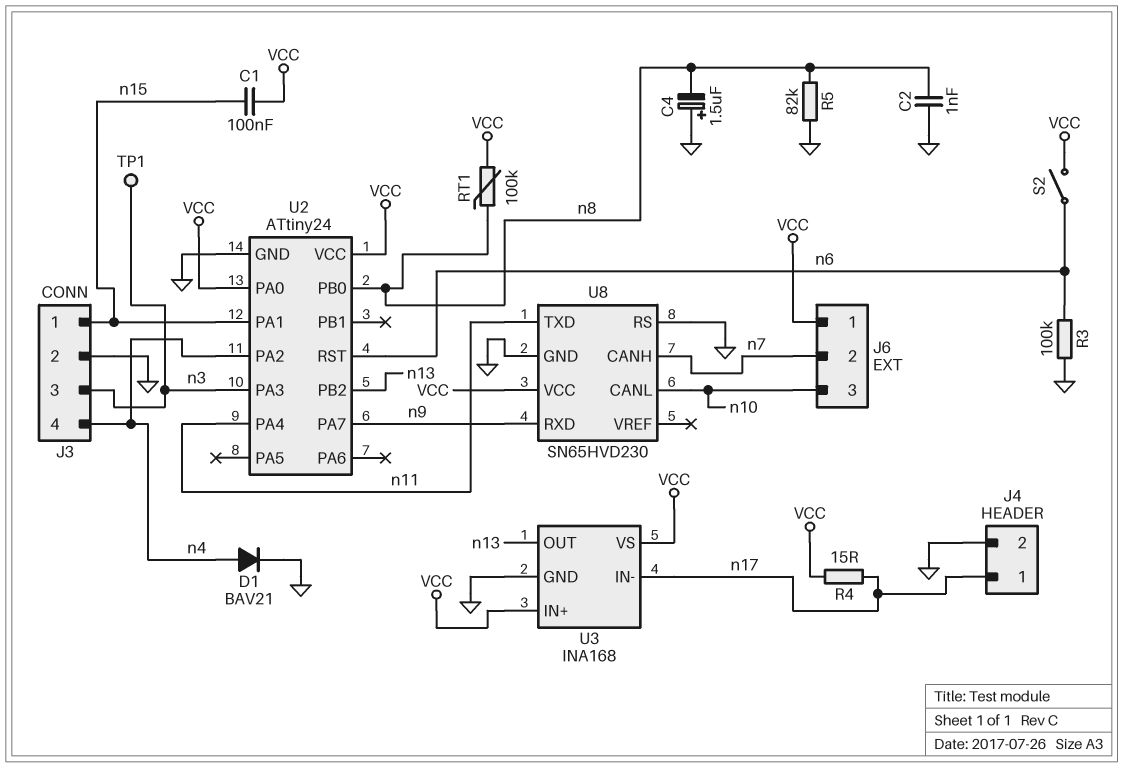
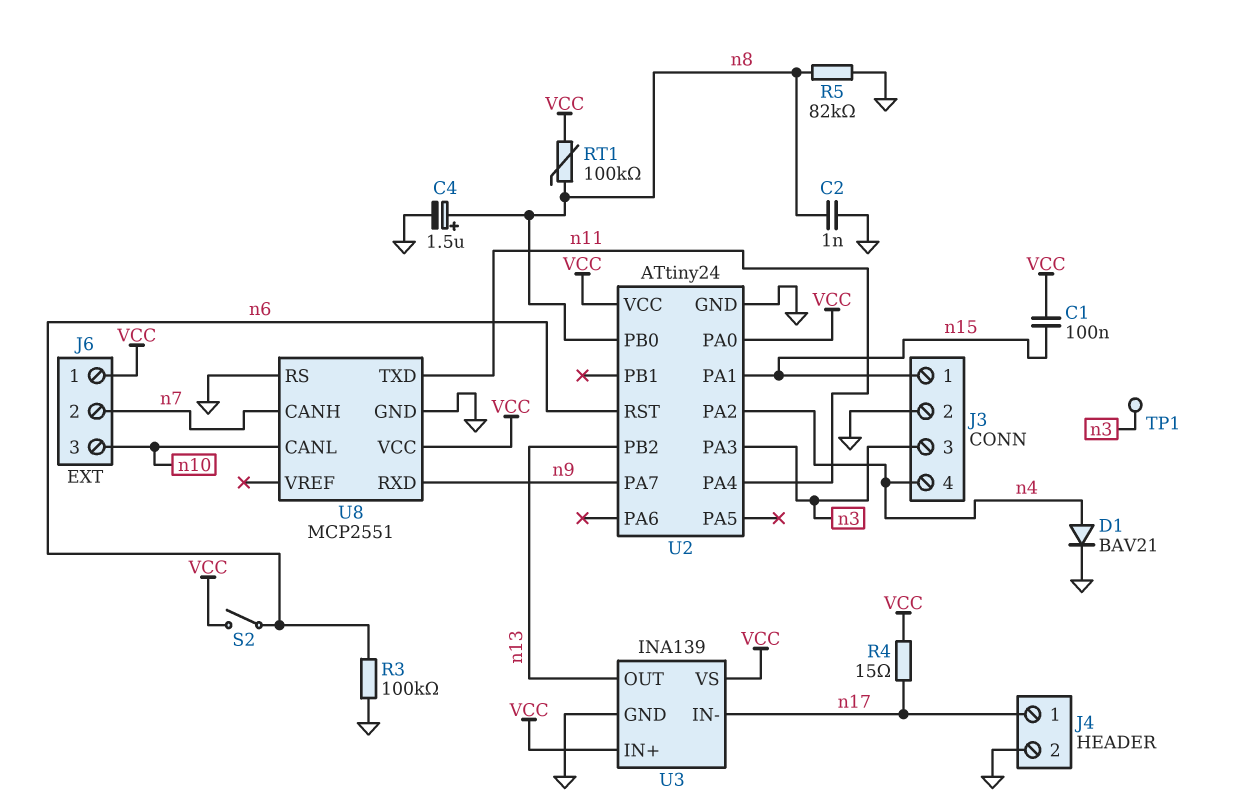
C4: 1.5uF (plus GND, minus n8) -> 1.5uF (plus n8, minus GND)
U3: INA168 -> INA139
U8: SN65HVD230 -> MCP2551

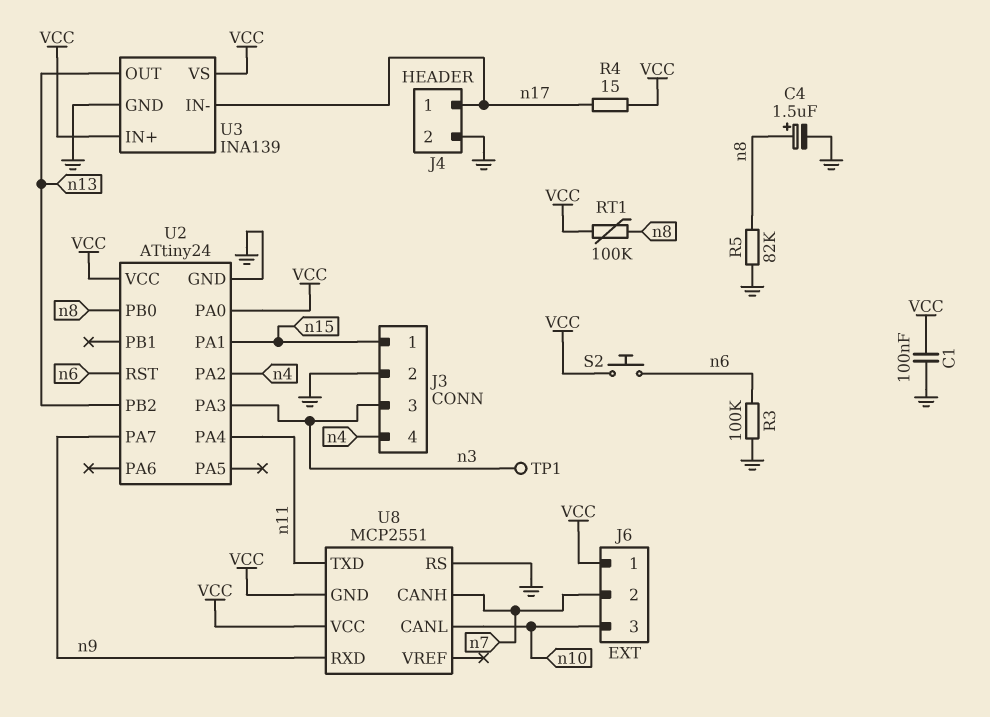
C1: 100nF (VCC, n15) -> 100nF (GND, VCC)
C2: 1nF (GND, n8) -> none
D1: diode BAV21 (A n4, K GND) -> none
S2: switch (VCC, n6) -> button (VCC, n6)
U8 pin GND: GND -> VCC

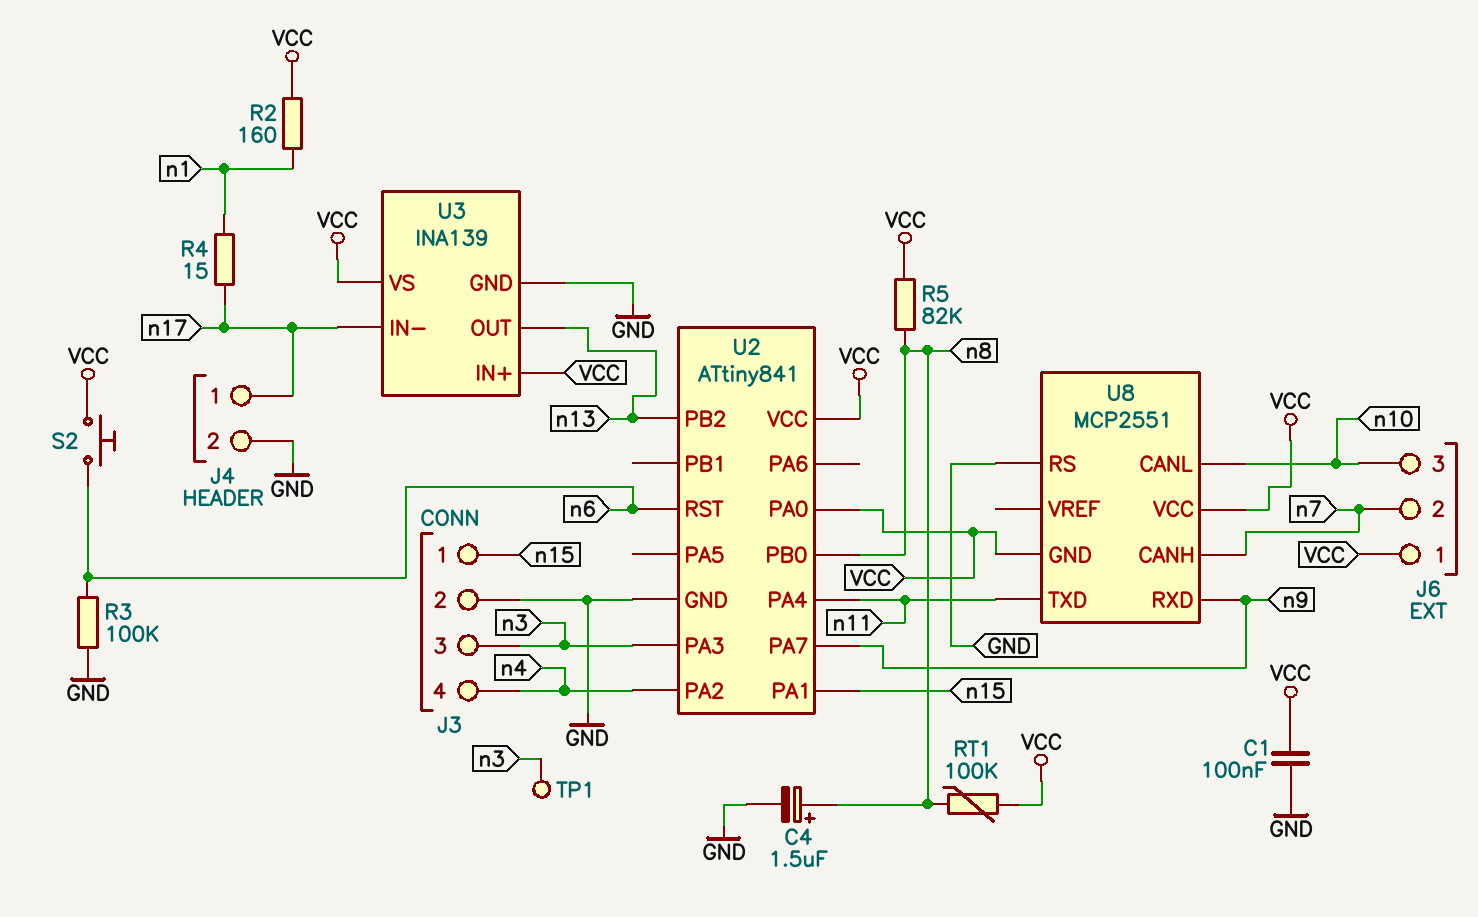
R2: none -> 160 (VCC, n1)
R4: 15 (VCC, n17) -> 15 (n1, n17)
R5: 82k (GND, n8) -> 82k (VCC, n8)
U2: ATtiny24 -> ATtiny841

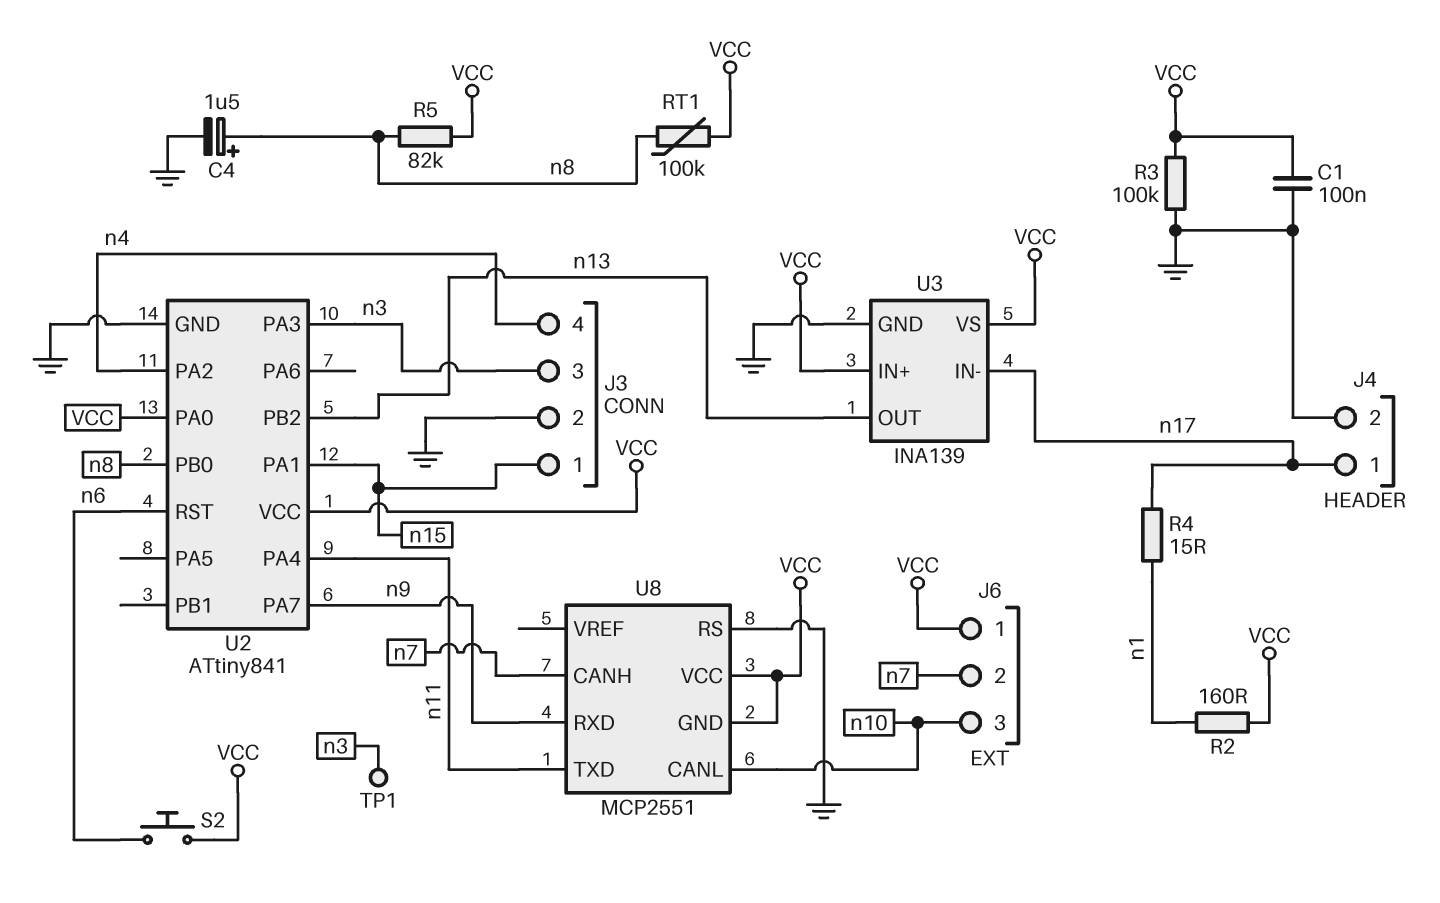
R3: 100k (GND, n6) -> 100k (GND, VCC)

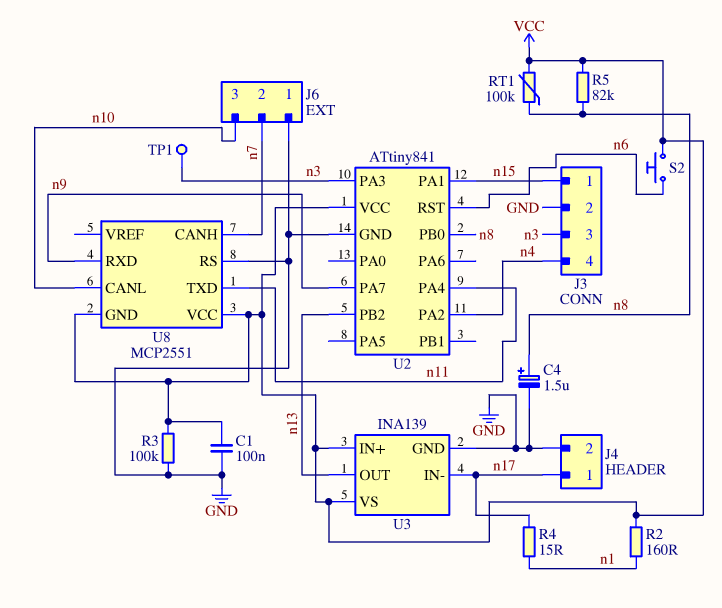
J6 pin 1: VCC -> GND
U2 pin PA0: VCC -> none

